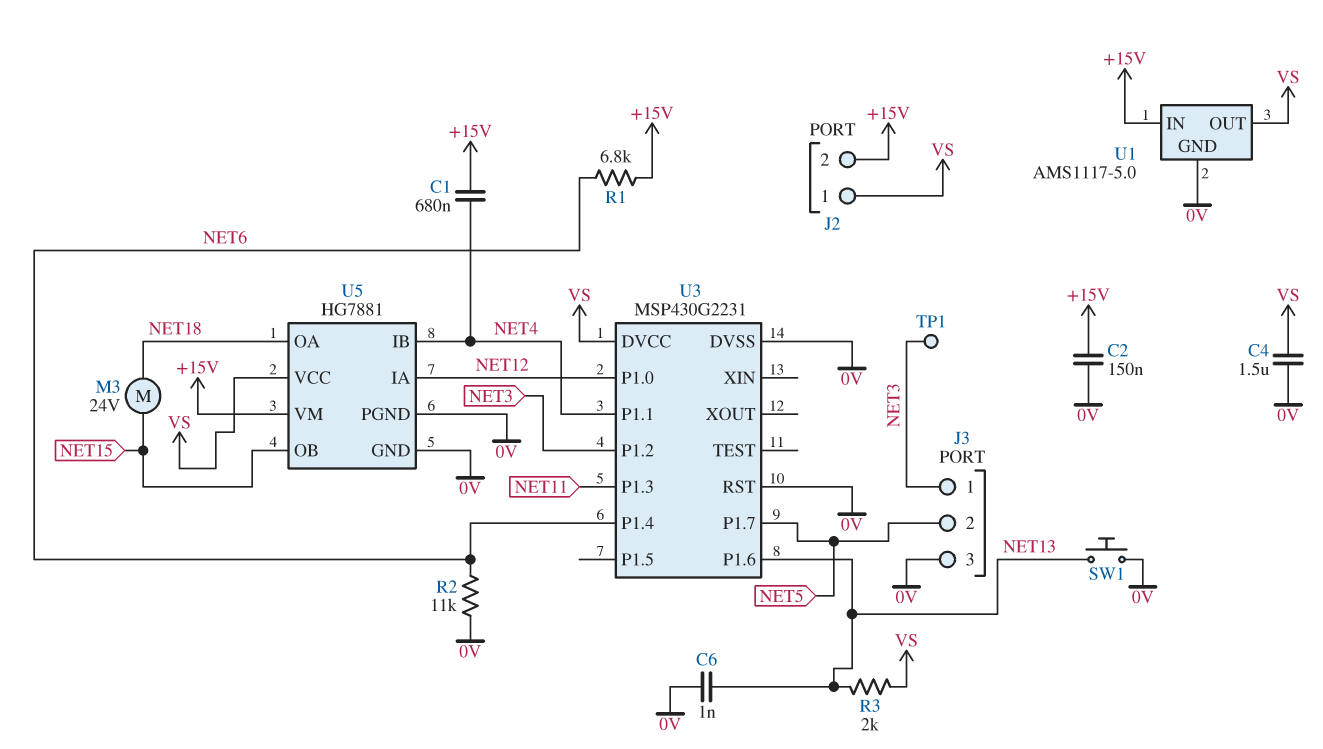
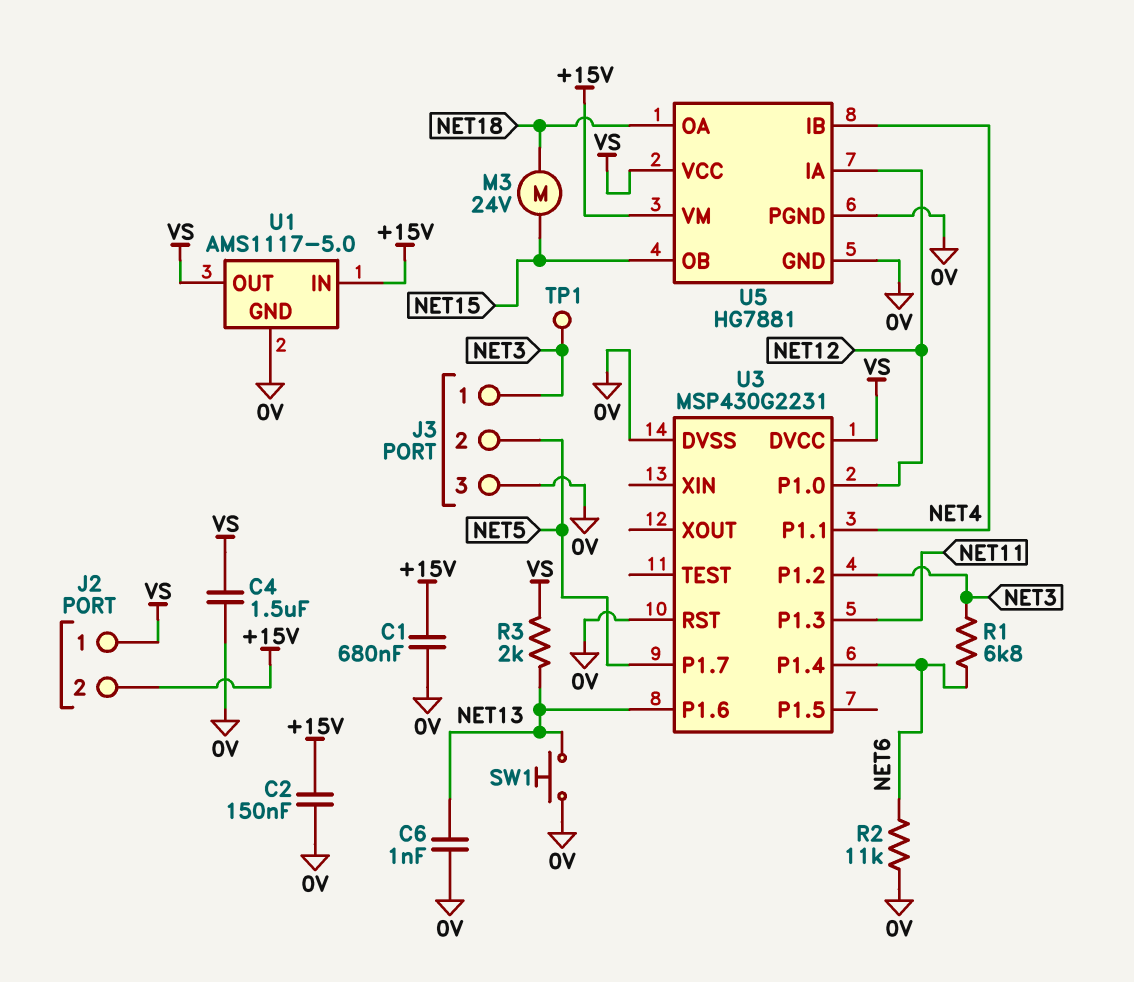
C1: 680nF (+15V, NET4) -> 680nF (+15V, 0V)
R1: 6.8k (+15V, NET6) -> 6.8k (NET3, NET6)

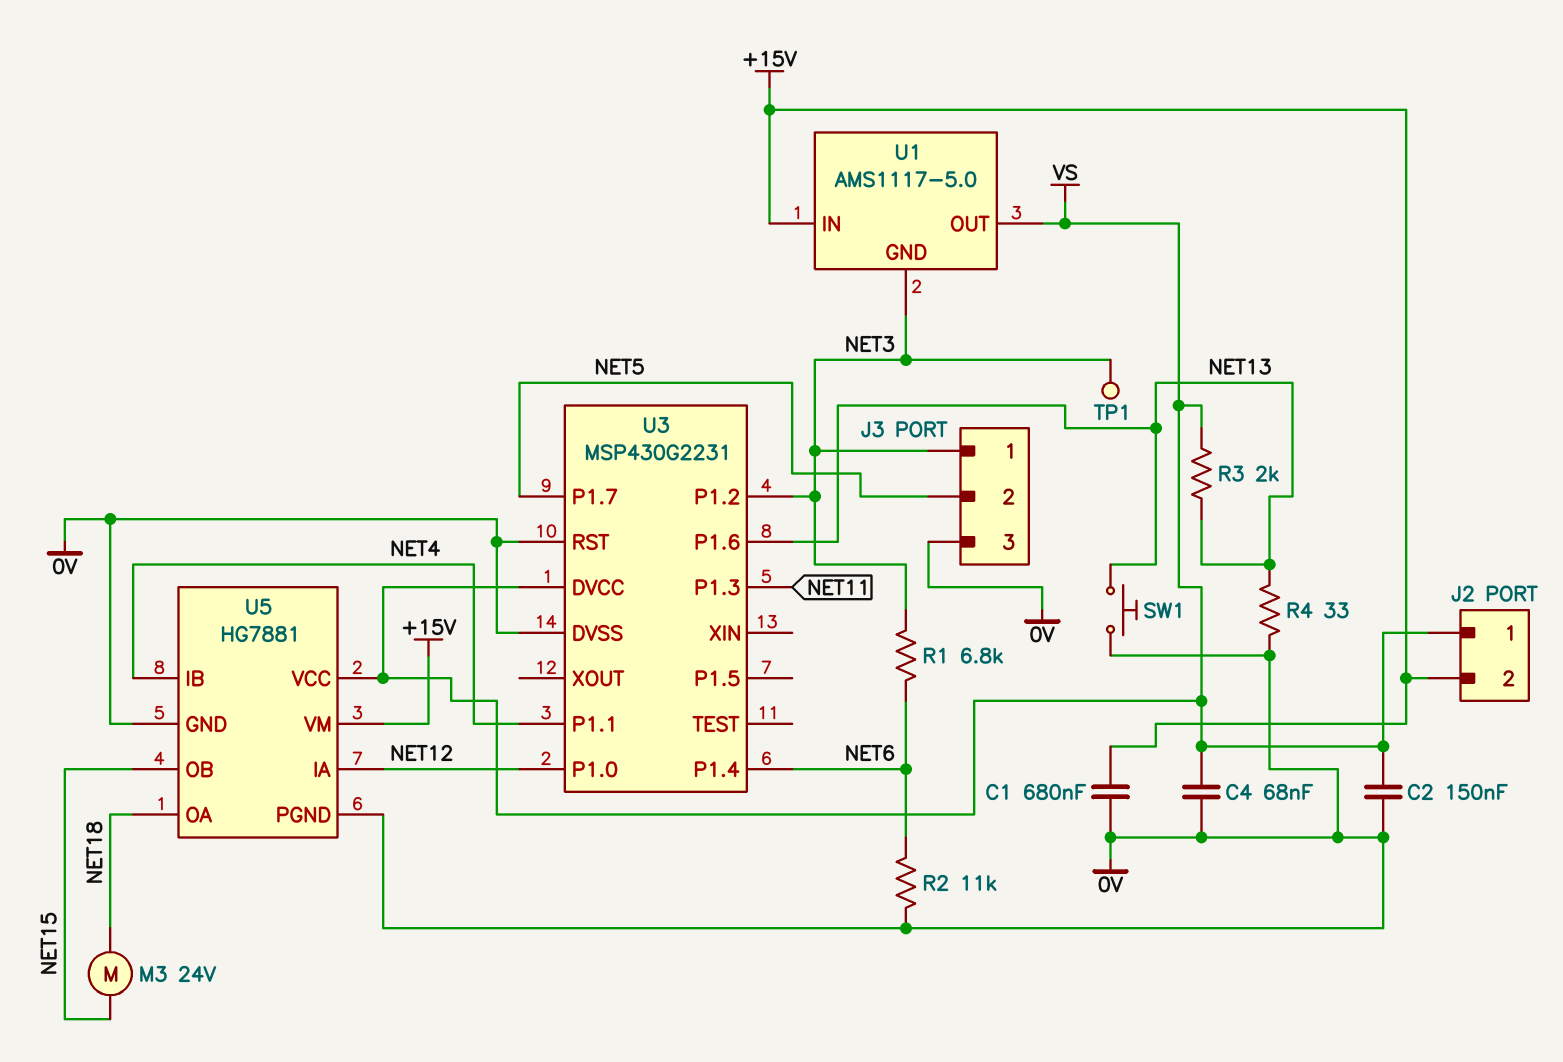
C2: 150nF (+15V, 0V) -> 150nF (0V, VS)
C4: 1.5uF (0V, VS) -> 68nF (0V, VS)
C6: 1nF (0V, NET13) -> none
R4: none -> 33 (0V, NET13)
U1 pin GND: 0V -> NET3

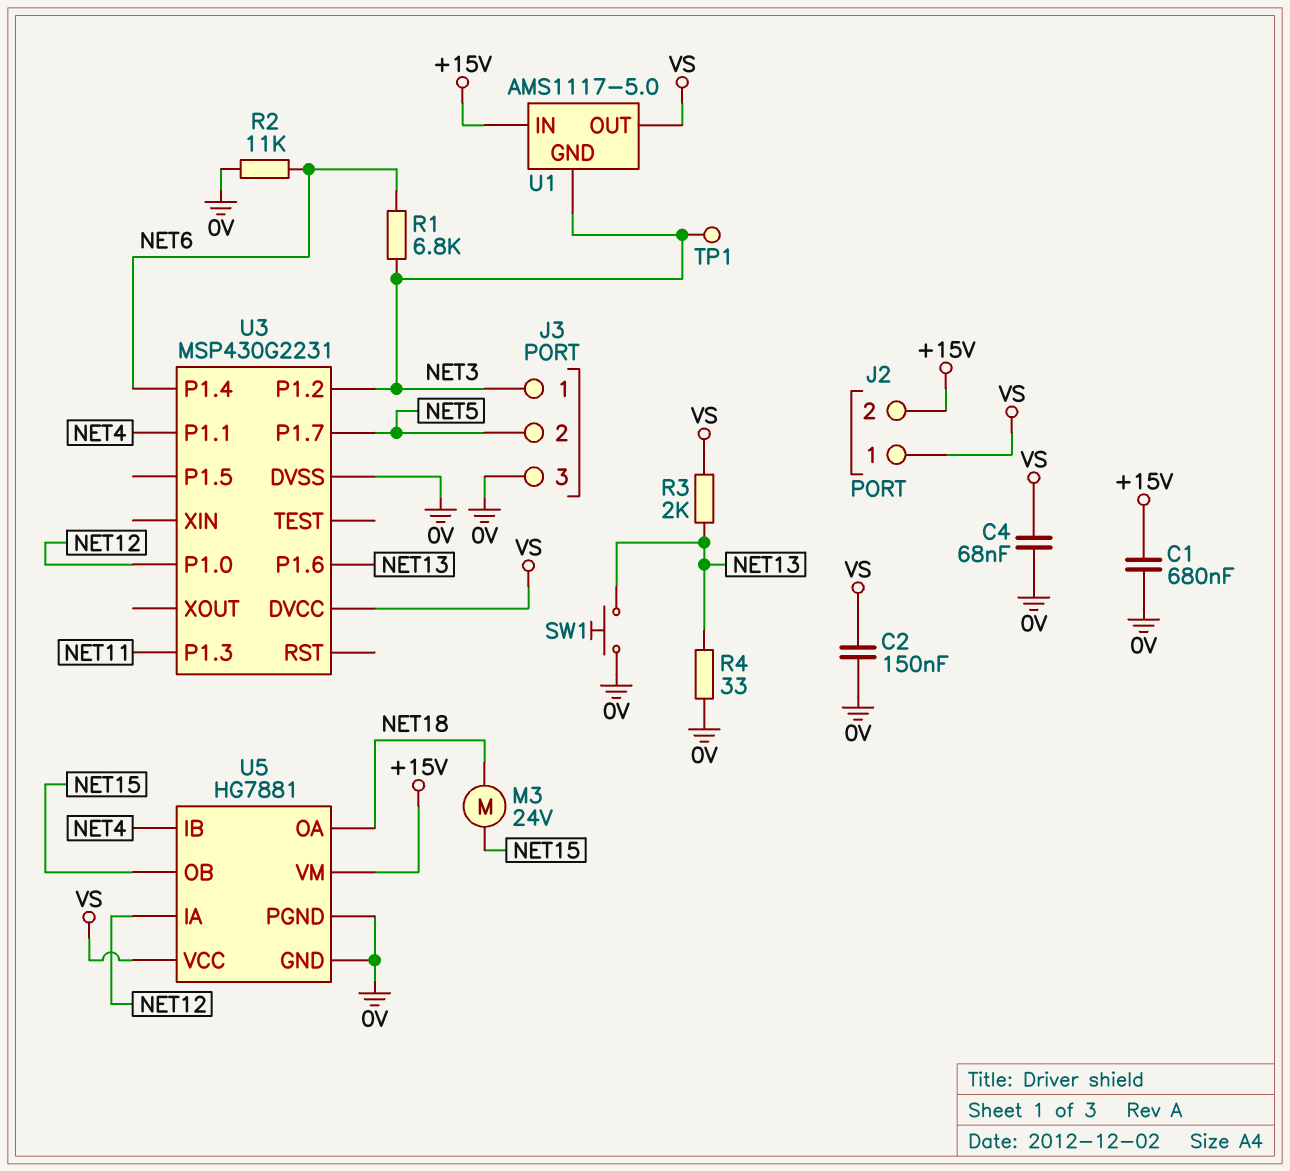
U3 pin RST: 0V -> none

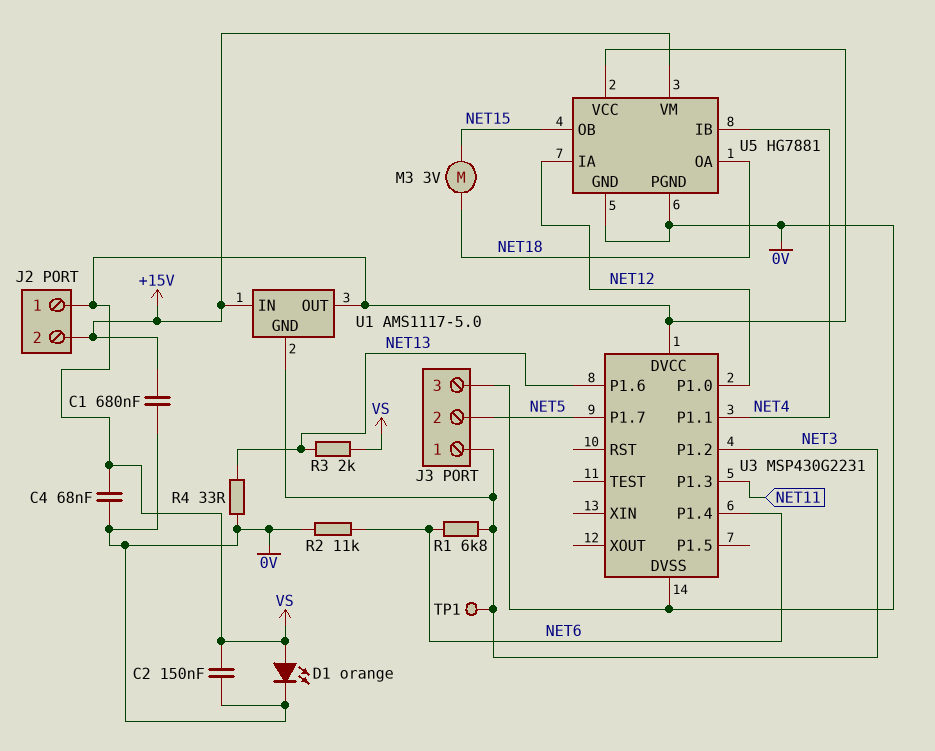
D1: none -> LED orange (A VS, K 0V)
M3: motor 24V (NET15, NET18) -> motor 3V (NET15, NET18)
SW1: button (0V, NET13) -> none

